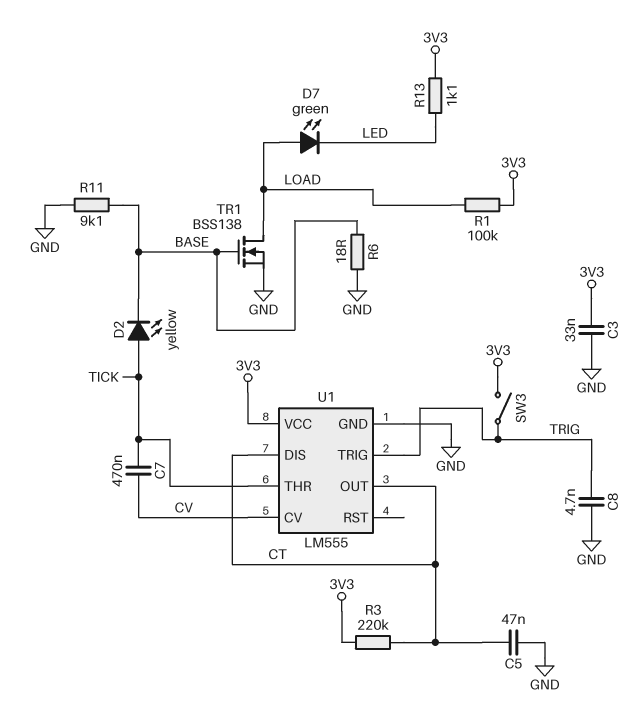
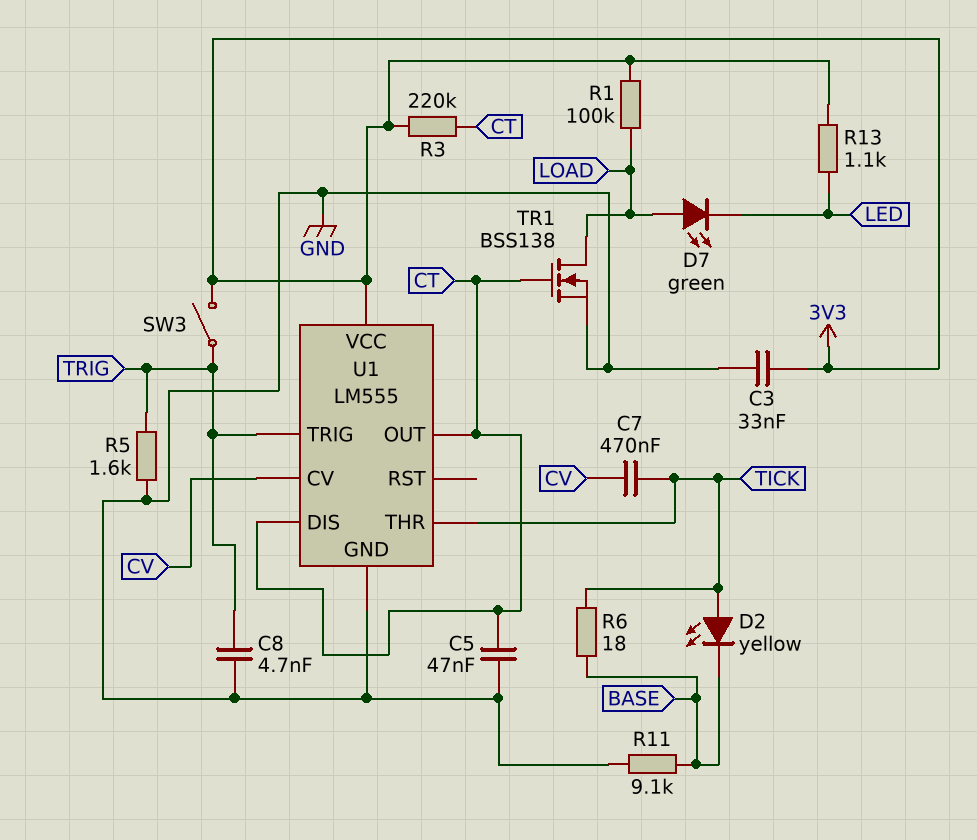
R5: none -> 1.6k (GND, TRIG)
R6: 18 (BASE, GND) -> 18 (BASE, TICK)
TR1: NMOS BSS138 (G BASE, D LOAD, S GND) -> NMOS BSS138 (G CT, D LOAD, S GND)

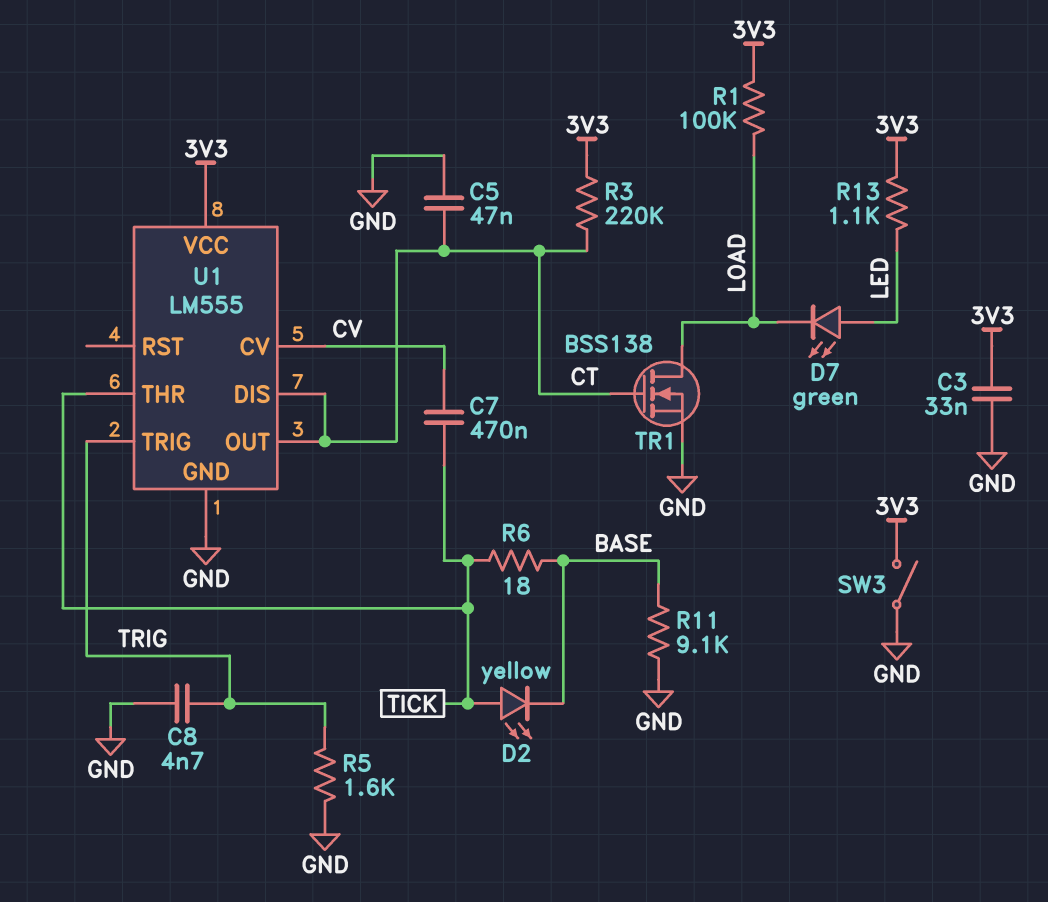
D7: LED green (A LOAD, K LED) -> LED green (A LED, K LOAD)
SW3: switch (3V3, TRIG) -> switch (3V3, GND)

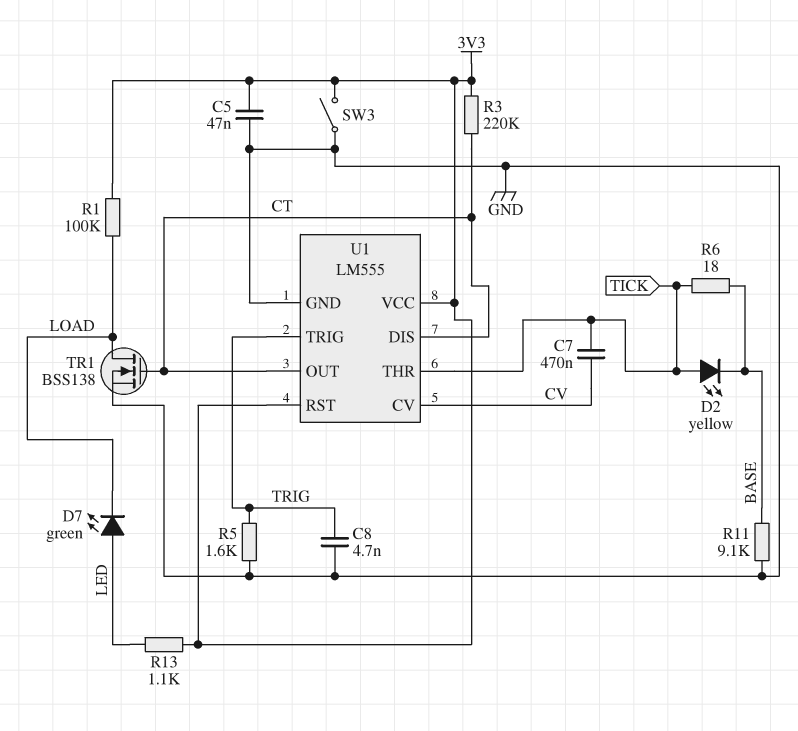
C3: 33nF (3V3, GND) -> none
C5: 47nF (CT, GND) -> 47nF (3V3, GND)
U1 pin RST: none -> 3V3

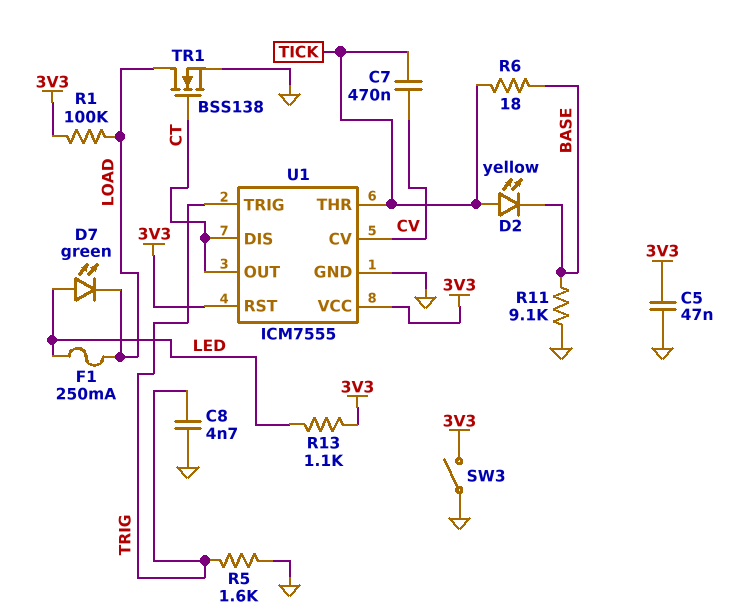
F1: none -> 250mA (LED, LOAD)
R3: 220k (3V3, CT) -> none
U1: LM555 -> ICM7555

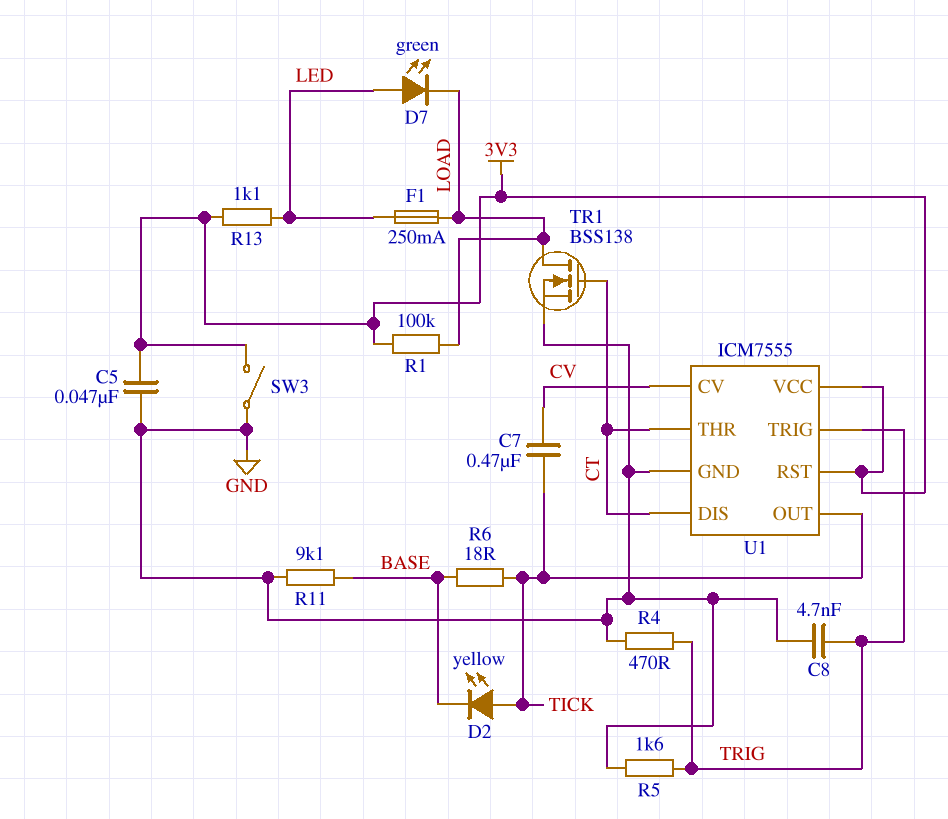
R4: none -> 470 (GND, TRIG)
U1 pin OUT: CT -> TICK
U1 pin THR: TICK -> CT

